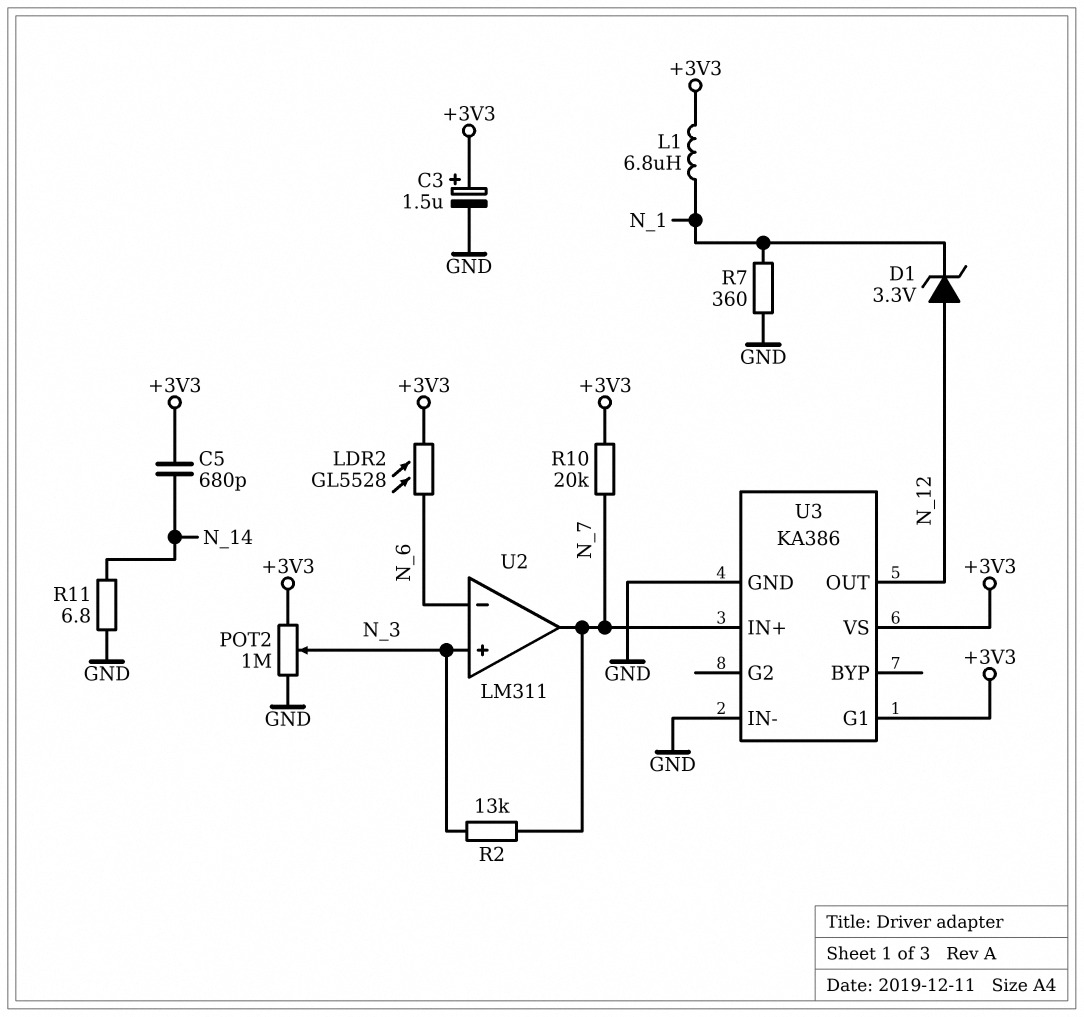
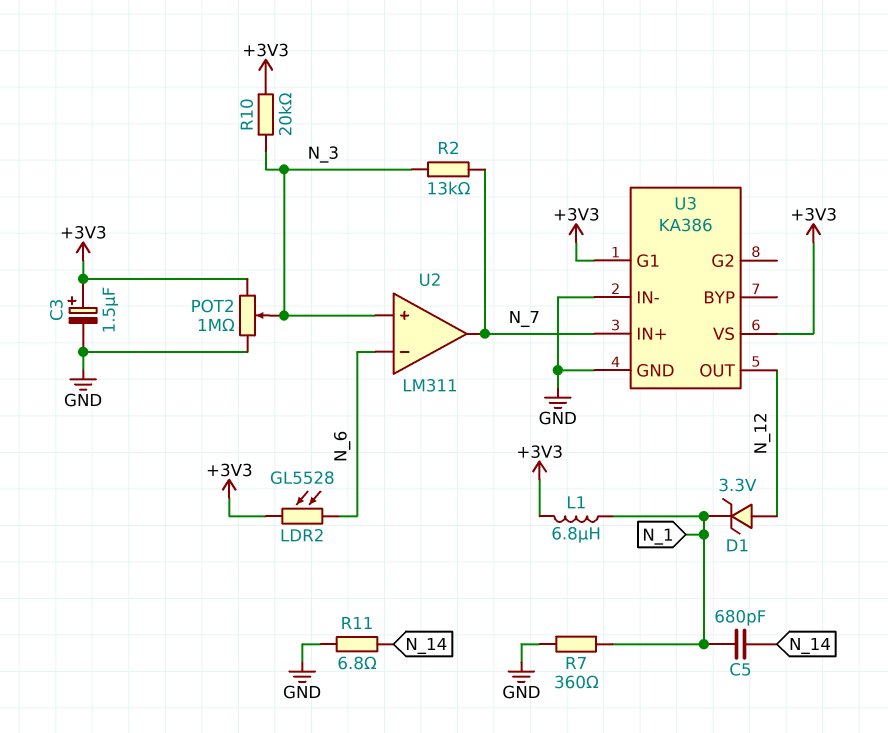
C5: 680pF (+3V3, N_14) -> 680pF (N_1, N_14)
R10: 20k (+3V3, N_7) -> 20k (+3V3, N_3)

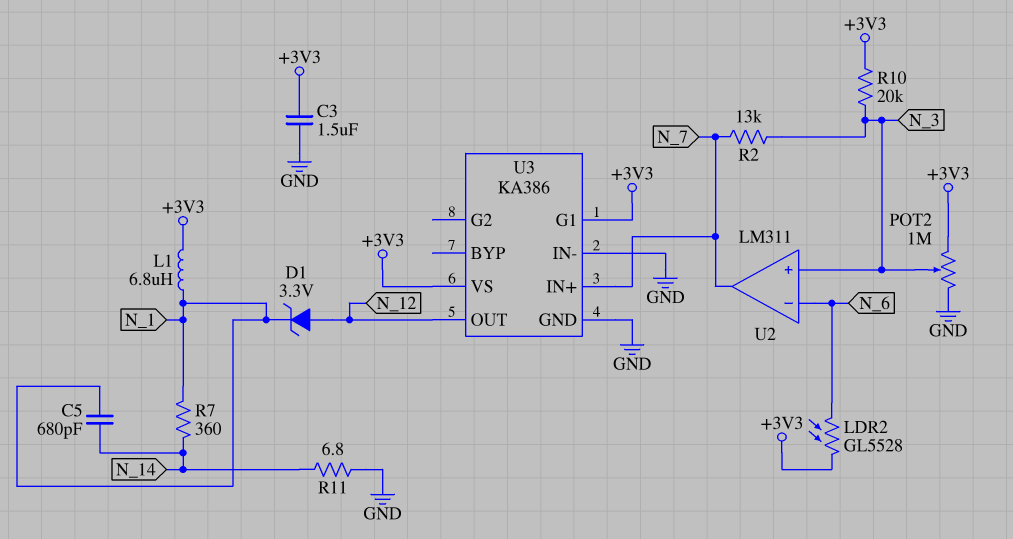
C3: 1.5uF (plus +3V3, minus GND) -> 1.5uF (+3V3, GND)
R7: 360 (GND, N_1) -> 360 (N_1, N_14)

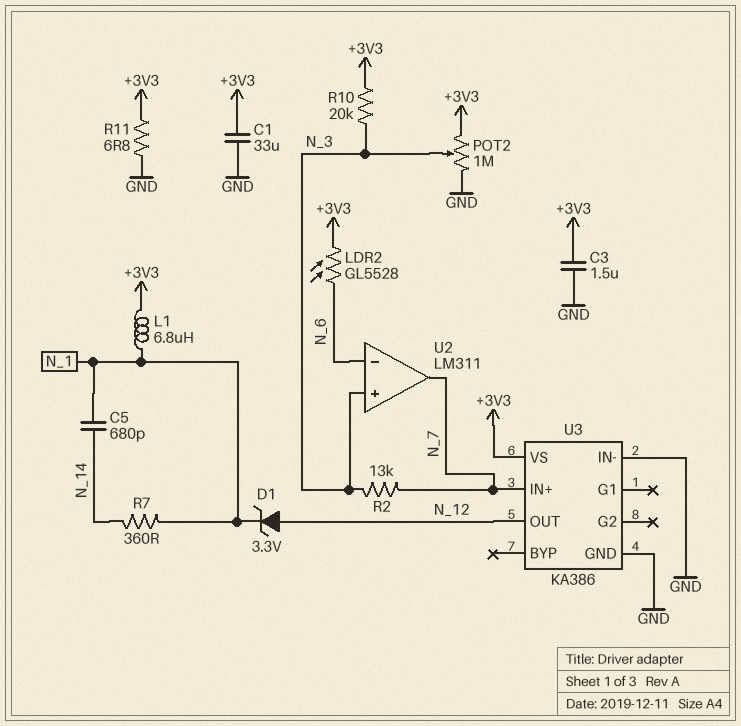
C1: none -> 33uF (+3V3, GND)
R11: 6.8 (GND, N_14) -> 6.8 (+3V3, GND)
U3 pin G1: +3V3 -> none

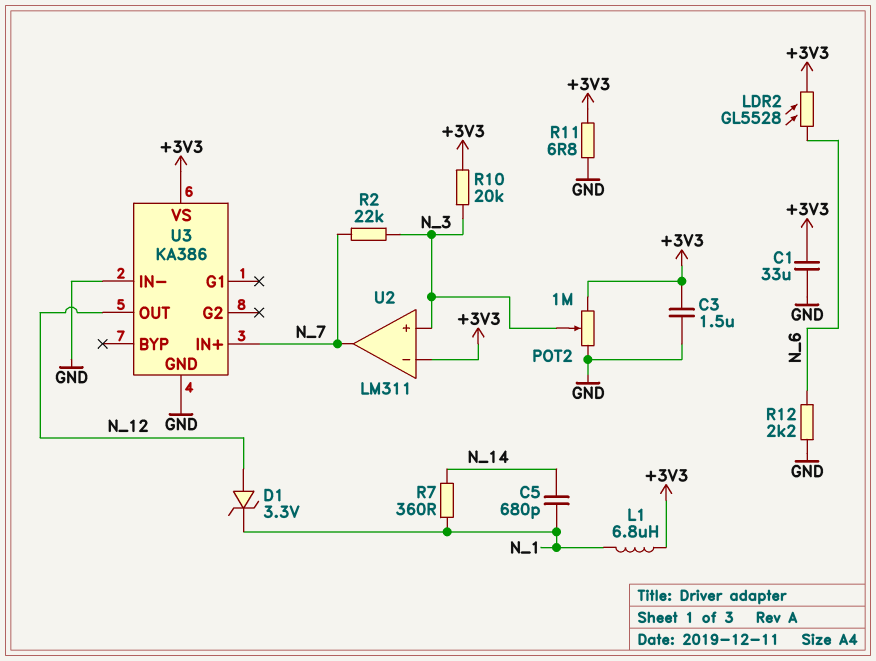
R2: 13k (N_3, N_7) -> 22k (N_3, N_7)
R12: none -> 2.2k (GND, N_6)
U2 pin in-: N_6 -> +3V3

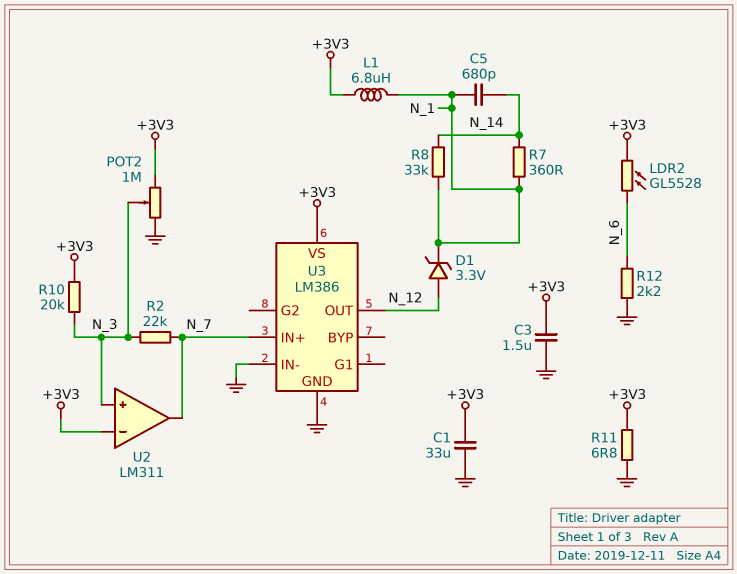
R8: none -> 33k (N_1, N_14)
U3: KA386 -> LM386

